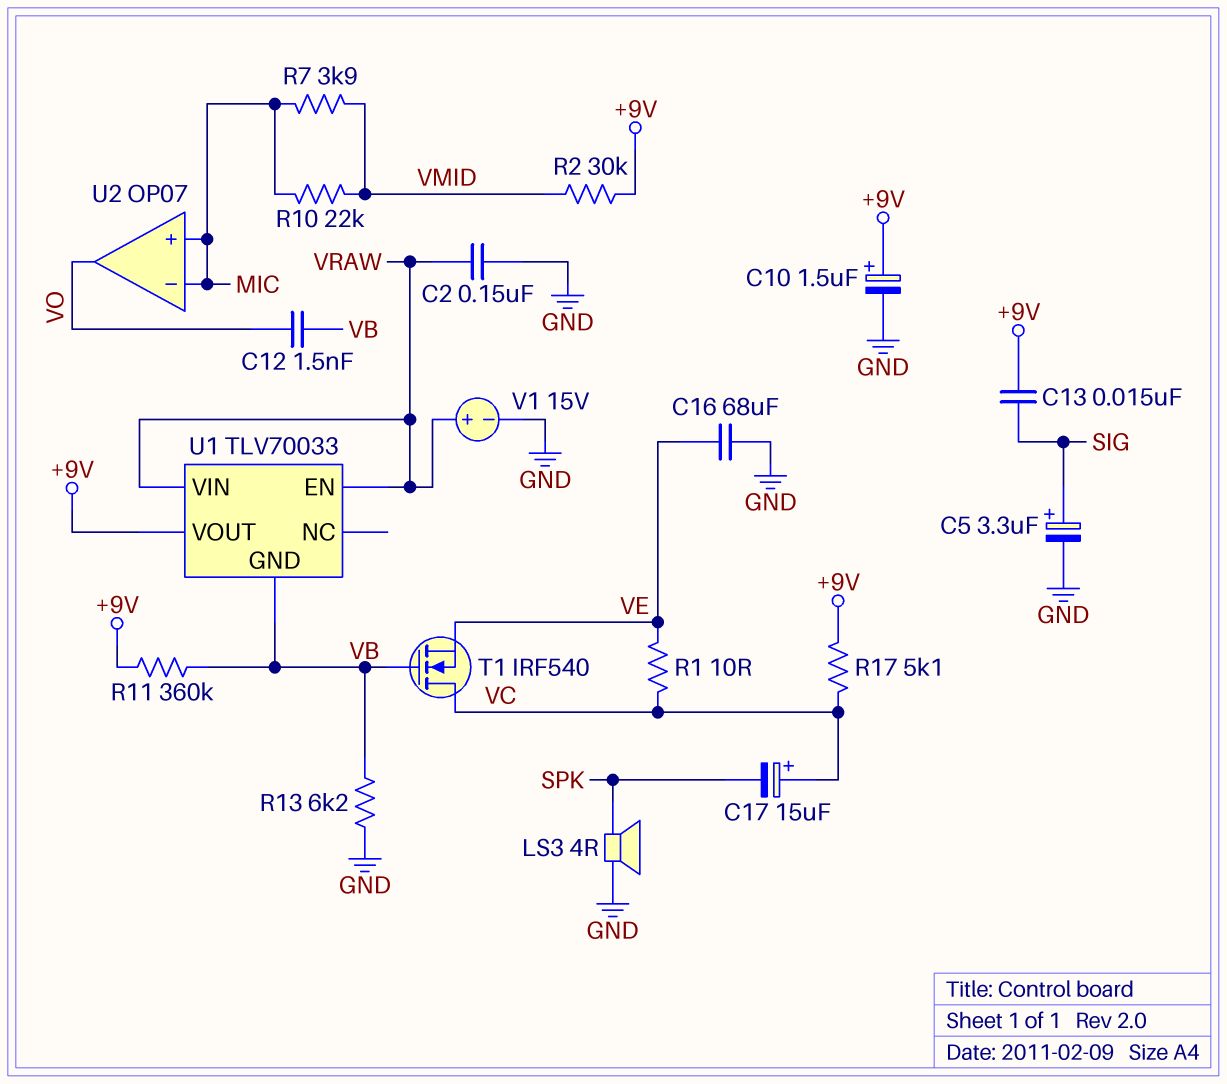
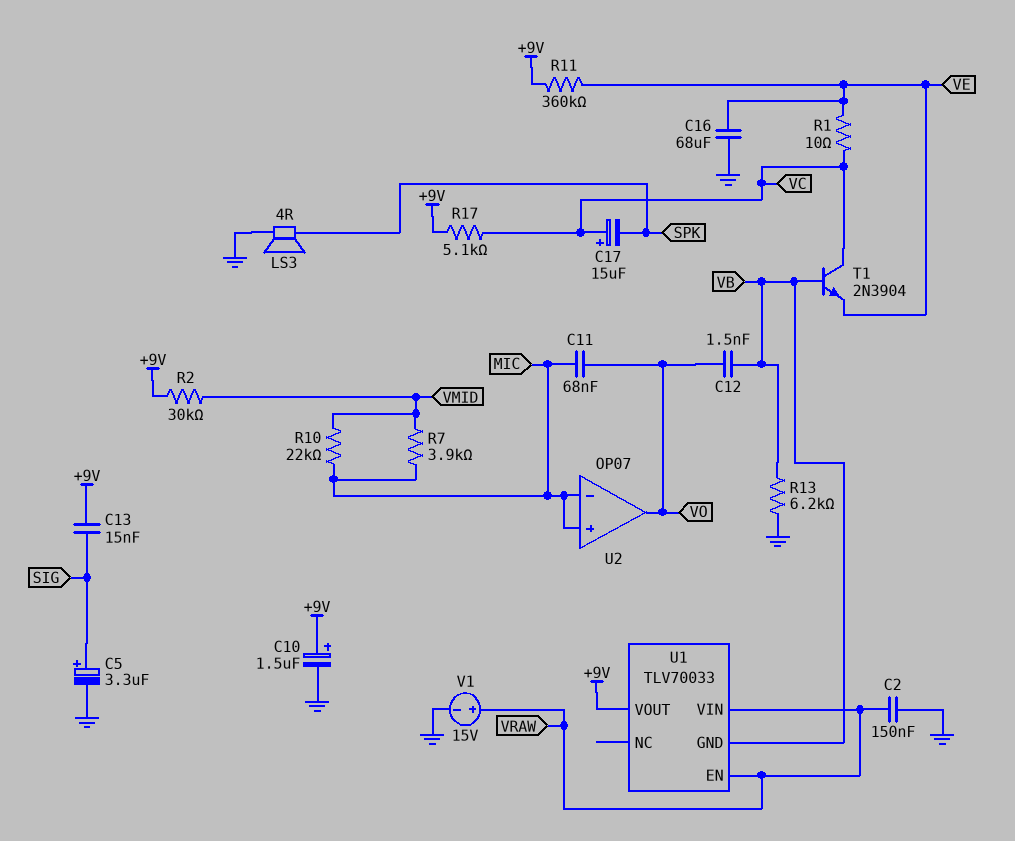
C11: none -> 68nF (MIC, VO)
R11: 360k (+9V, VB) -> 360k (+9V, VE)
T1: NMOS IRF540 (G VB, D VC, S VE) -> NPN 2N3904 (B VB, C VC, E VE)

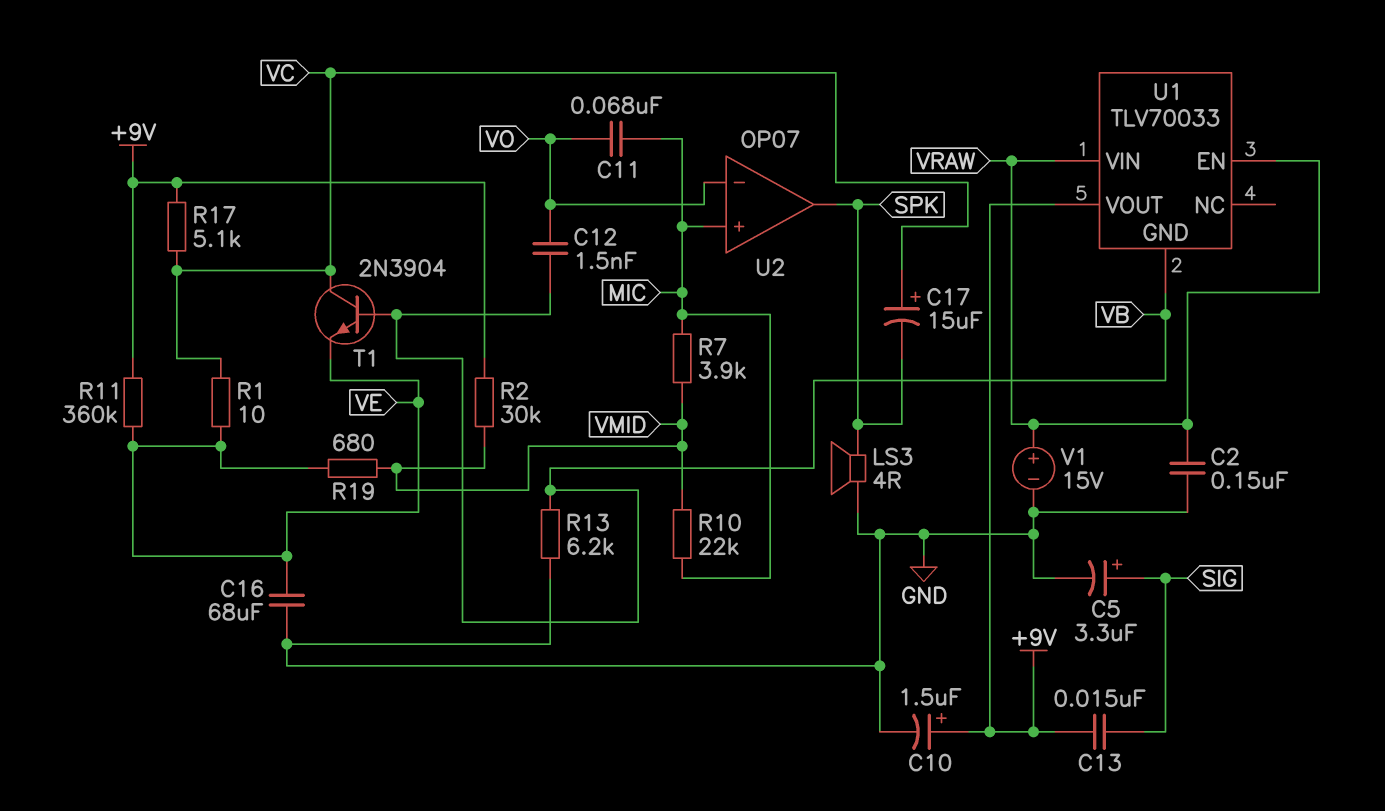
R19: none -> 680 (VE, VMID)
U2 pin in-: MIC -> VO
U2 pin out: VO -> SPK

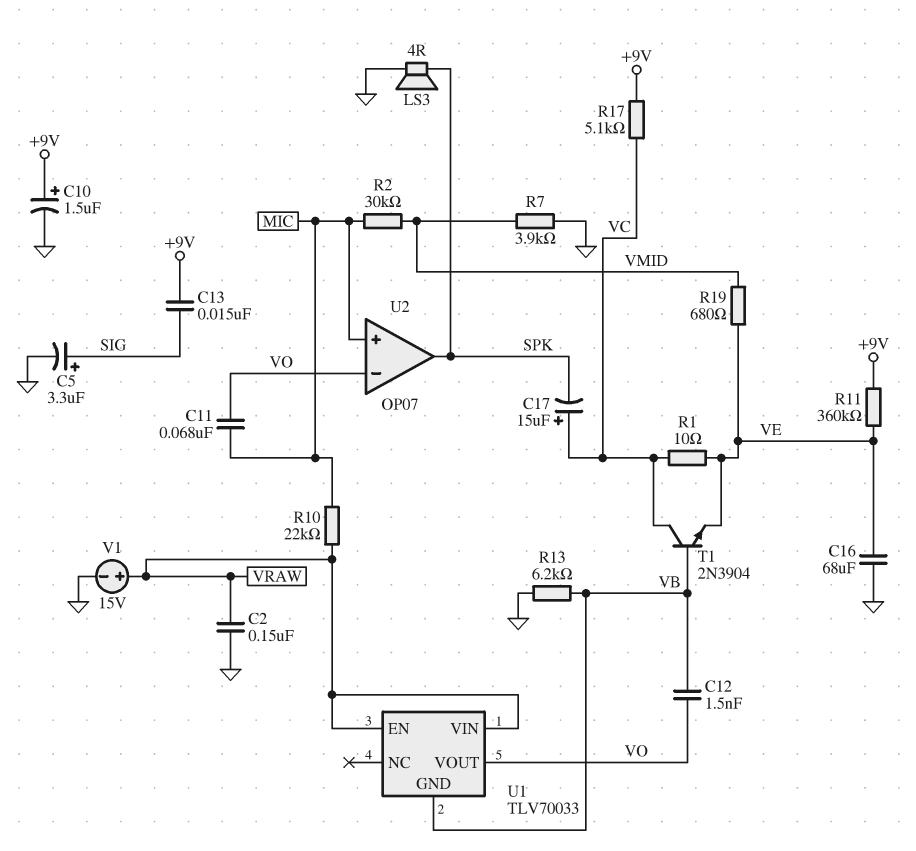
R2: 30k (+9V, VMID) -> 30k (MIC, VMID)
R7: 3.9k (MIC, VMID) -> 3.9k (GND, VMID)
R10: 22k (MIC, VMID) -> 22k (MIC, VRAW)
U1 pin VOUT: +9V -> VO

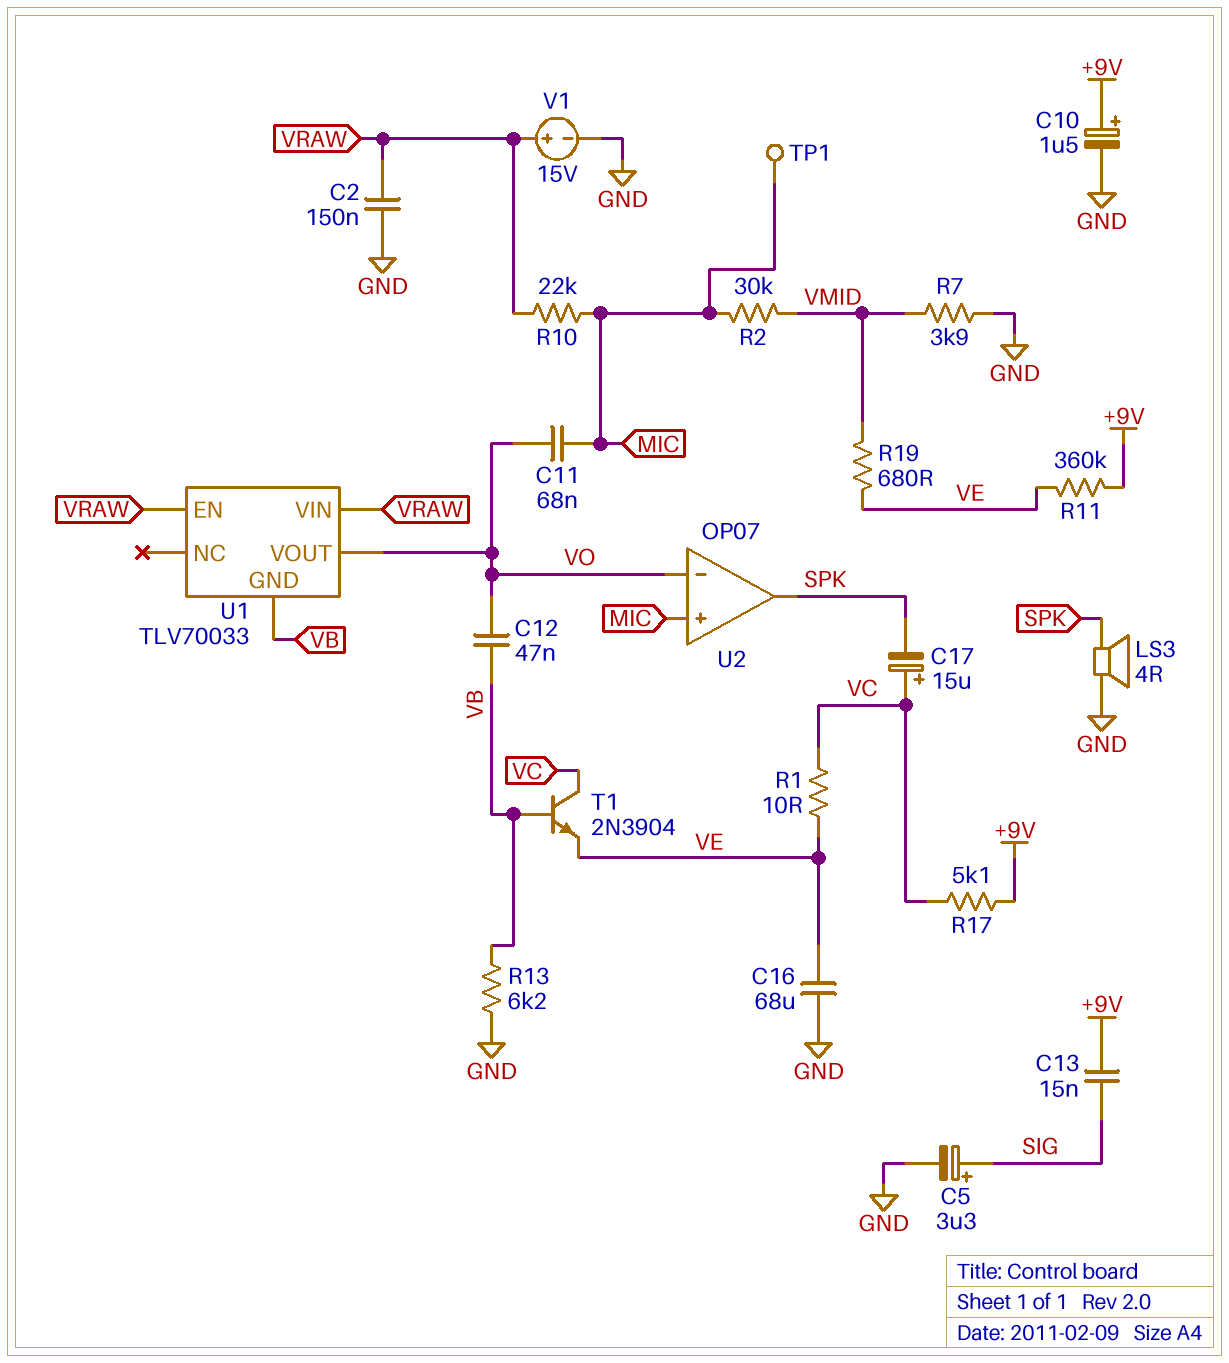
C12: 1.5nF (VB, VO) -> 47nF (VB, VO)
TP1: none -> test point (MIC)

